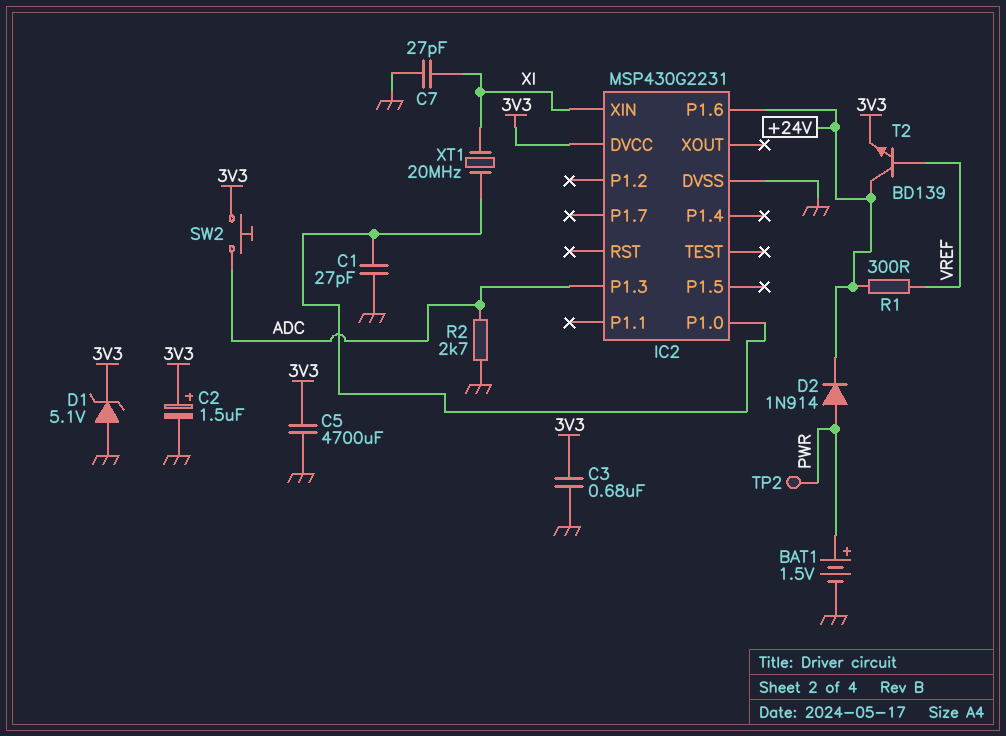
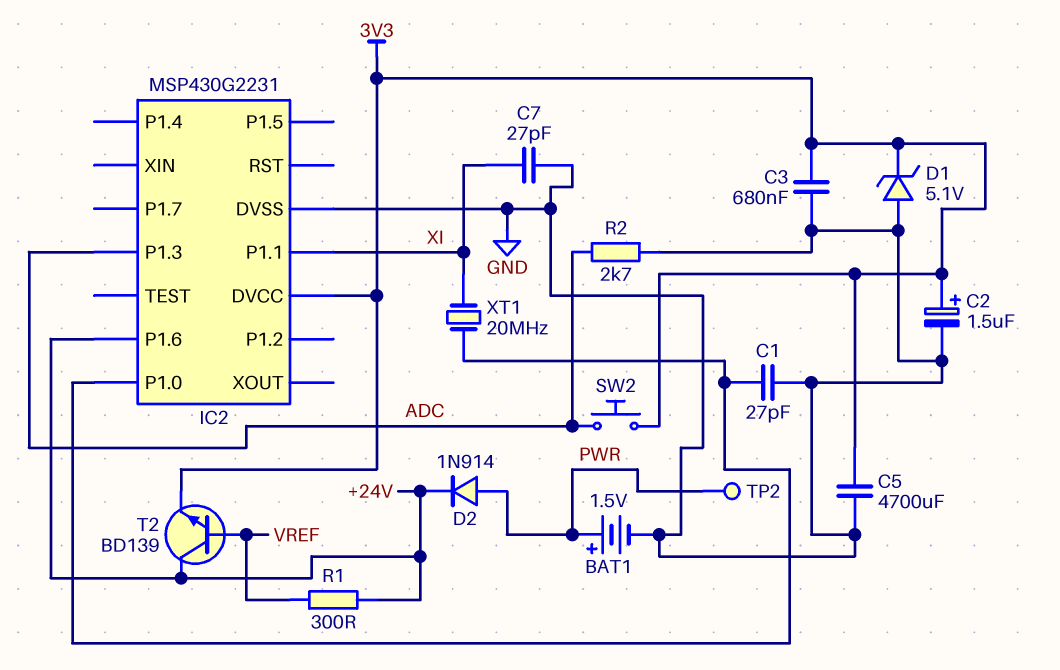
IC2 pin P1.1: none -> XI
IC2 pin XIN: XI -> none

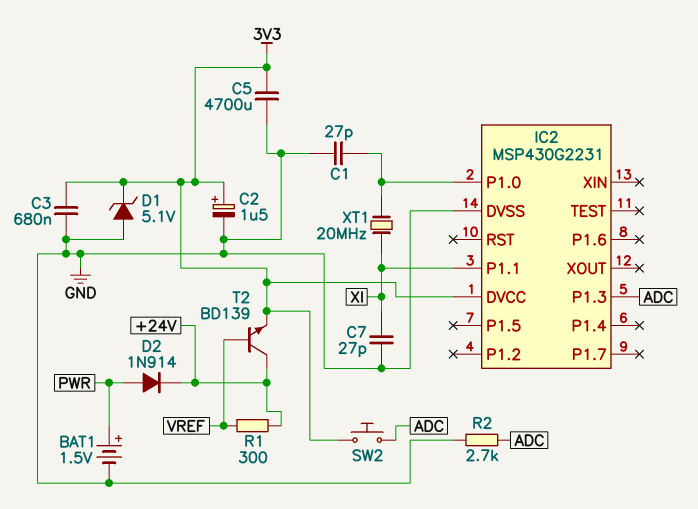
IC2 pin P1.6: +24V -> none
TP2: test point (PWR) -> none

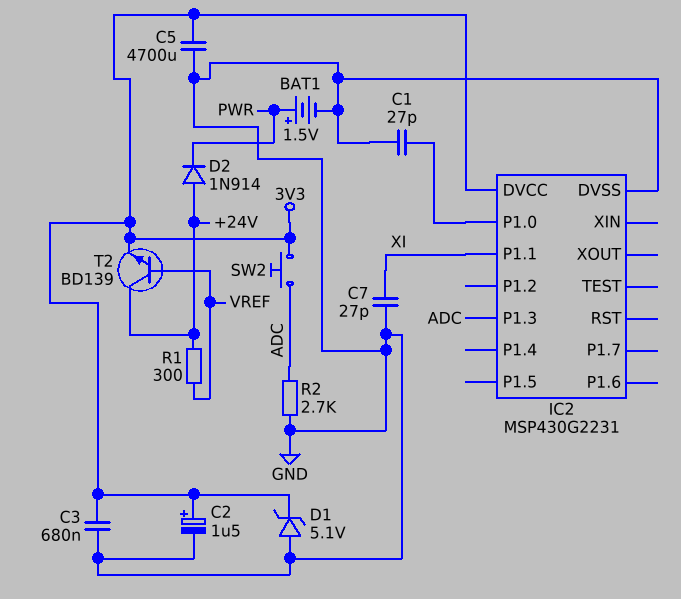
D2: diode 1N914 (A PWR, K +24V) -> diode 1N914 (A +24V, K PWR)
XT1: 20MHz (IC2/P1.0, XI) -> none

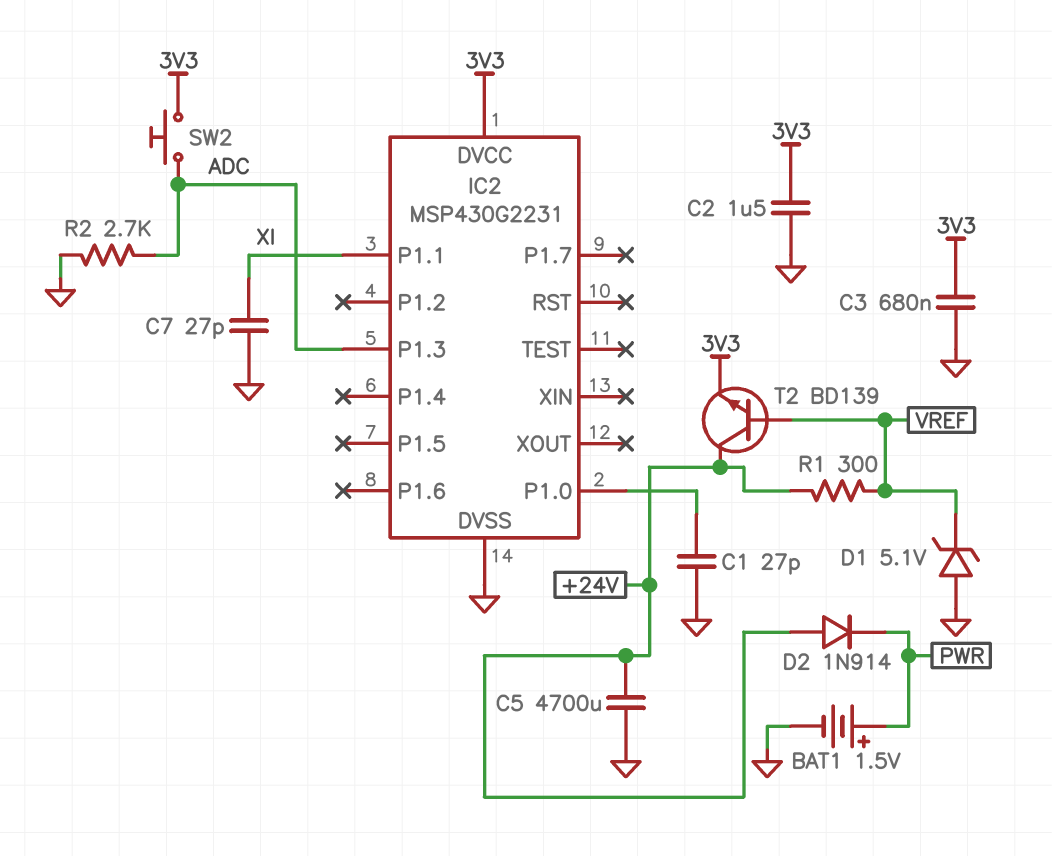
C2: 1.5uF (plus 3V3, minus GND) -> 1.5uF (3V3, GND)
C5: 4700uF (3V3, GND) -> 4700uF (+24V, GND)
D1: zener 5.1V (A GND, K 3V3) -> zener 5.1V (A GND, K VREF)

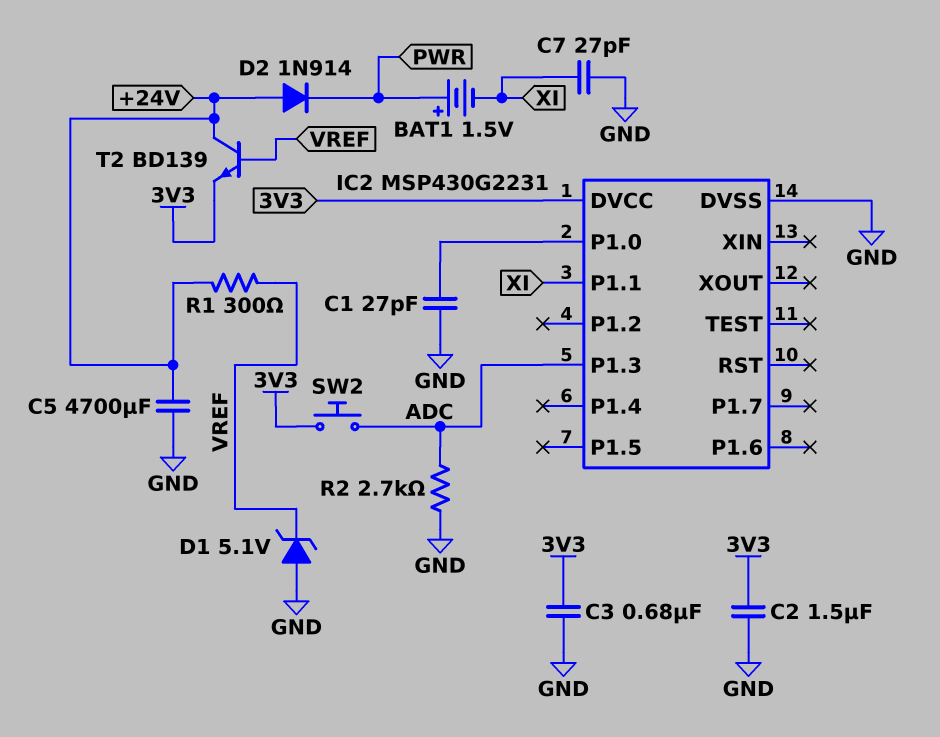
BAT1: 1.5V (plus PWR, minus GND) -> 1.5V (plus PWR, minus XI)

